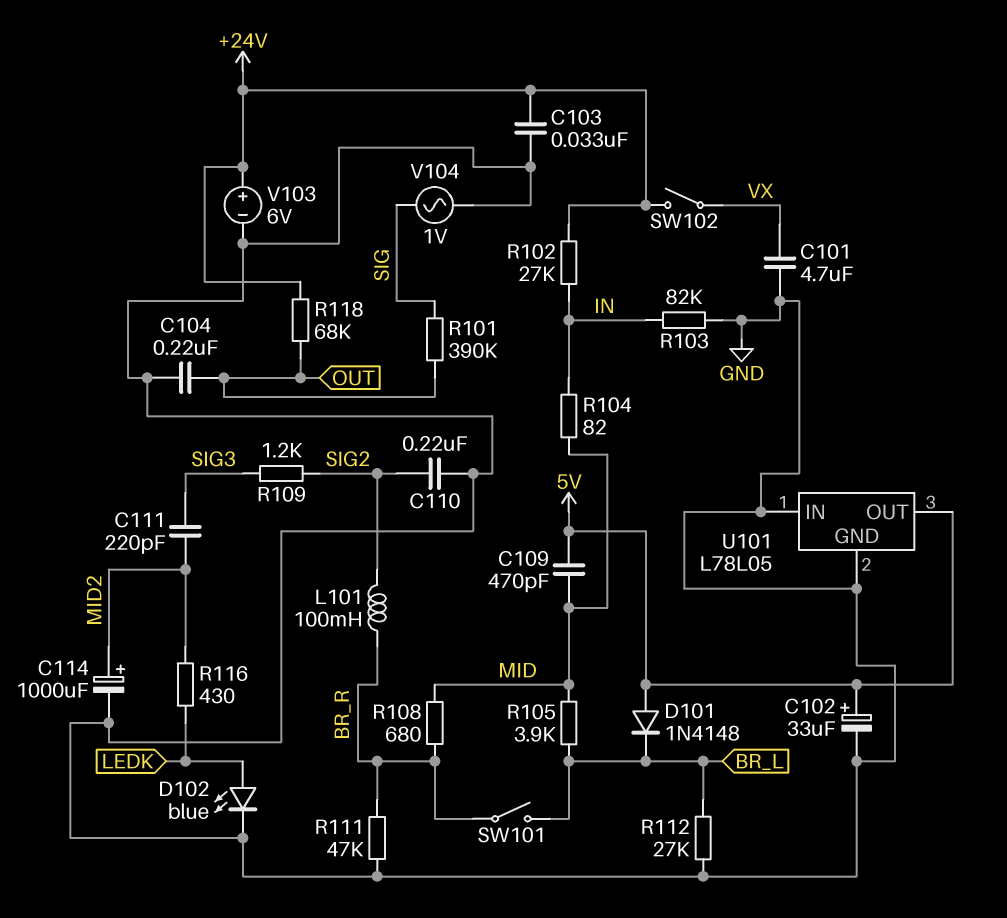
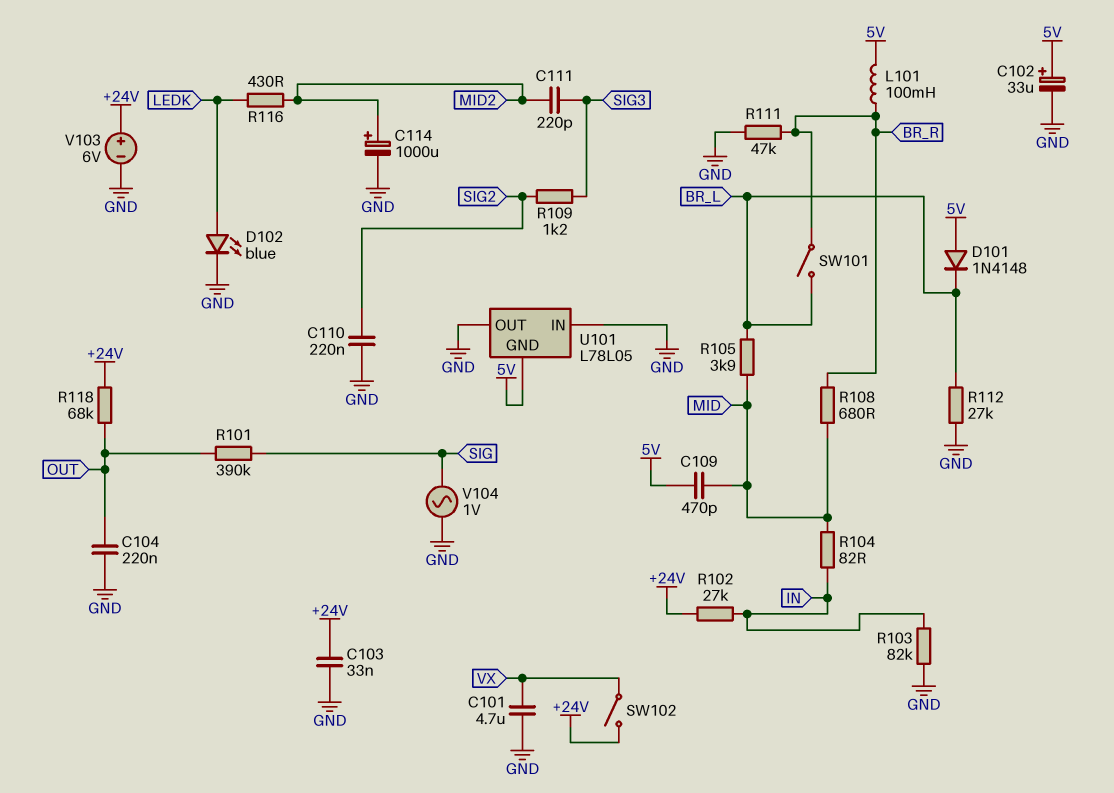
L101: 100mH (BR_R, SIG2) -> 100mH (5V, BR_R)
U101 pin GND: GND -> 5V
U101 pin OUT: 5V -> GND

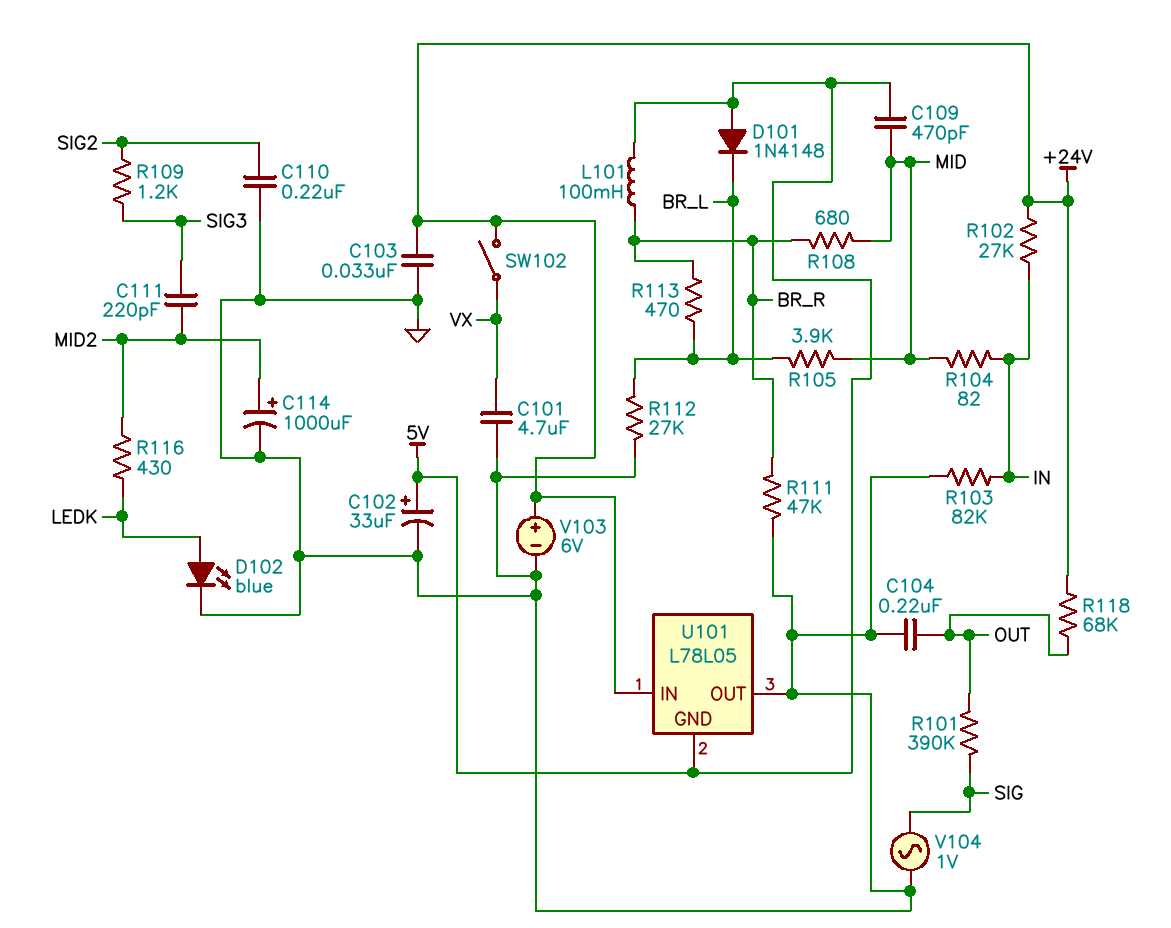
R113: none -> 470 (BR_L, BR_R)
SW101: switch (BR_L, BR_R) -> none
U101 pin IN: GND -> +24V

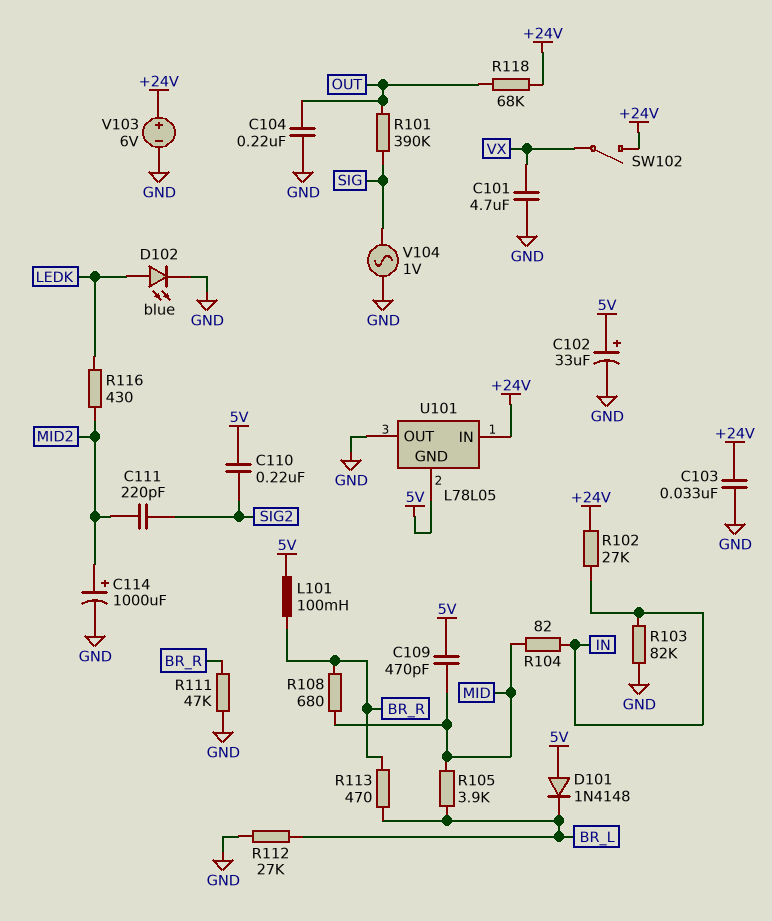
C110: 220nF (GND, SIG2) -> 220nF (5V, SIG2)
C111: 220pF (MID2, SIG3) -> 220pF (MID2, SIG2)
R109: 1.2k (SIG2, SIG3) -> none

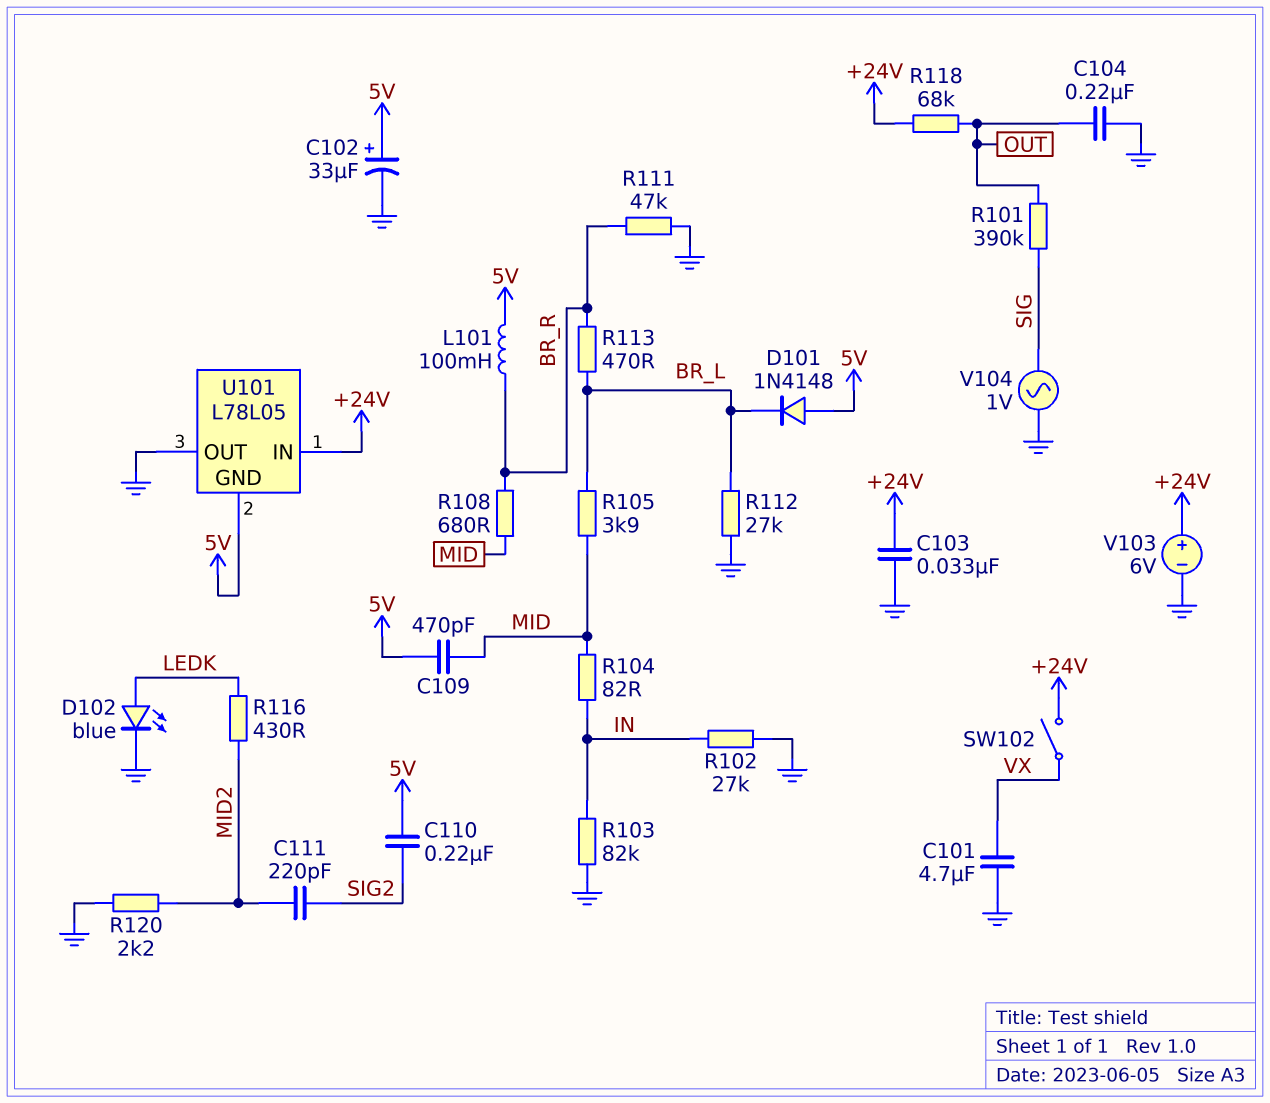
C114: 1000uF (plus MID2, minus GND) -> none
R102: 27k (+24V, IN) -> 27k (GND, IN)
R120: none -> 2.2k (GND, MID2)

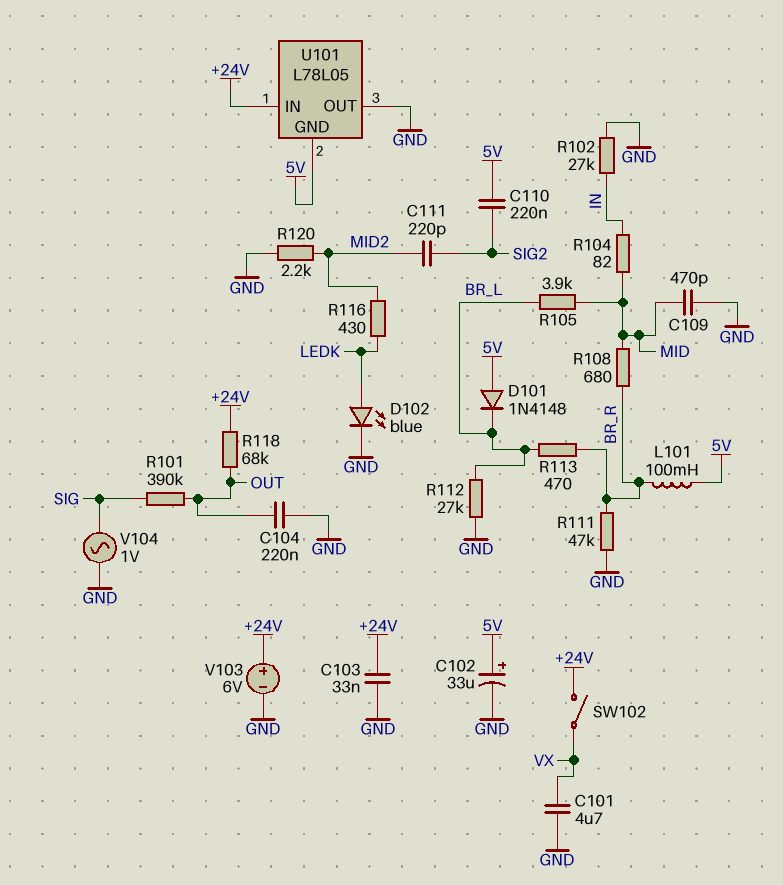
C109: 470pF (5V, MID) -> 470pF (GND, MID)
R103: 82k (GND, IN) -> none

